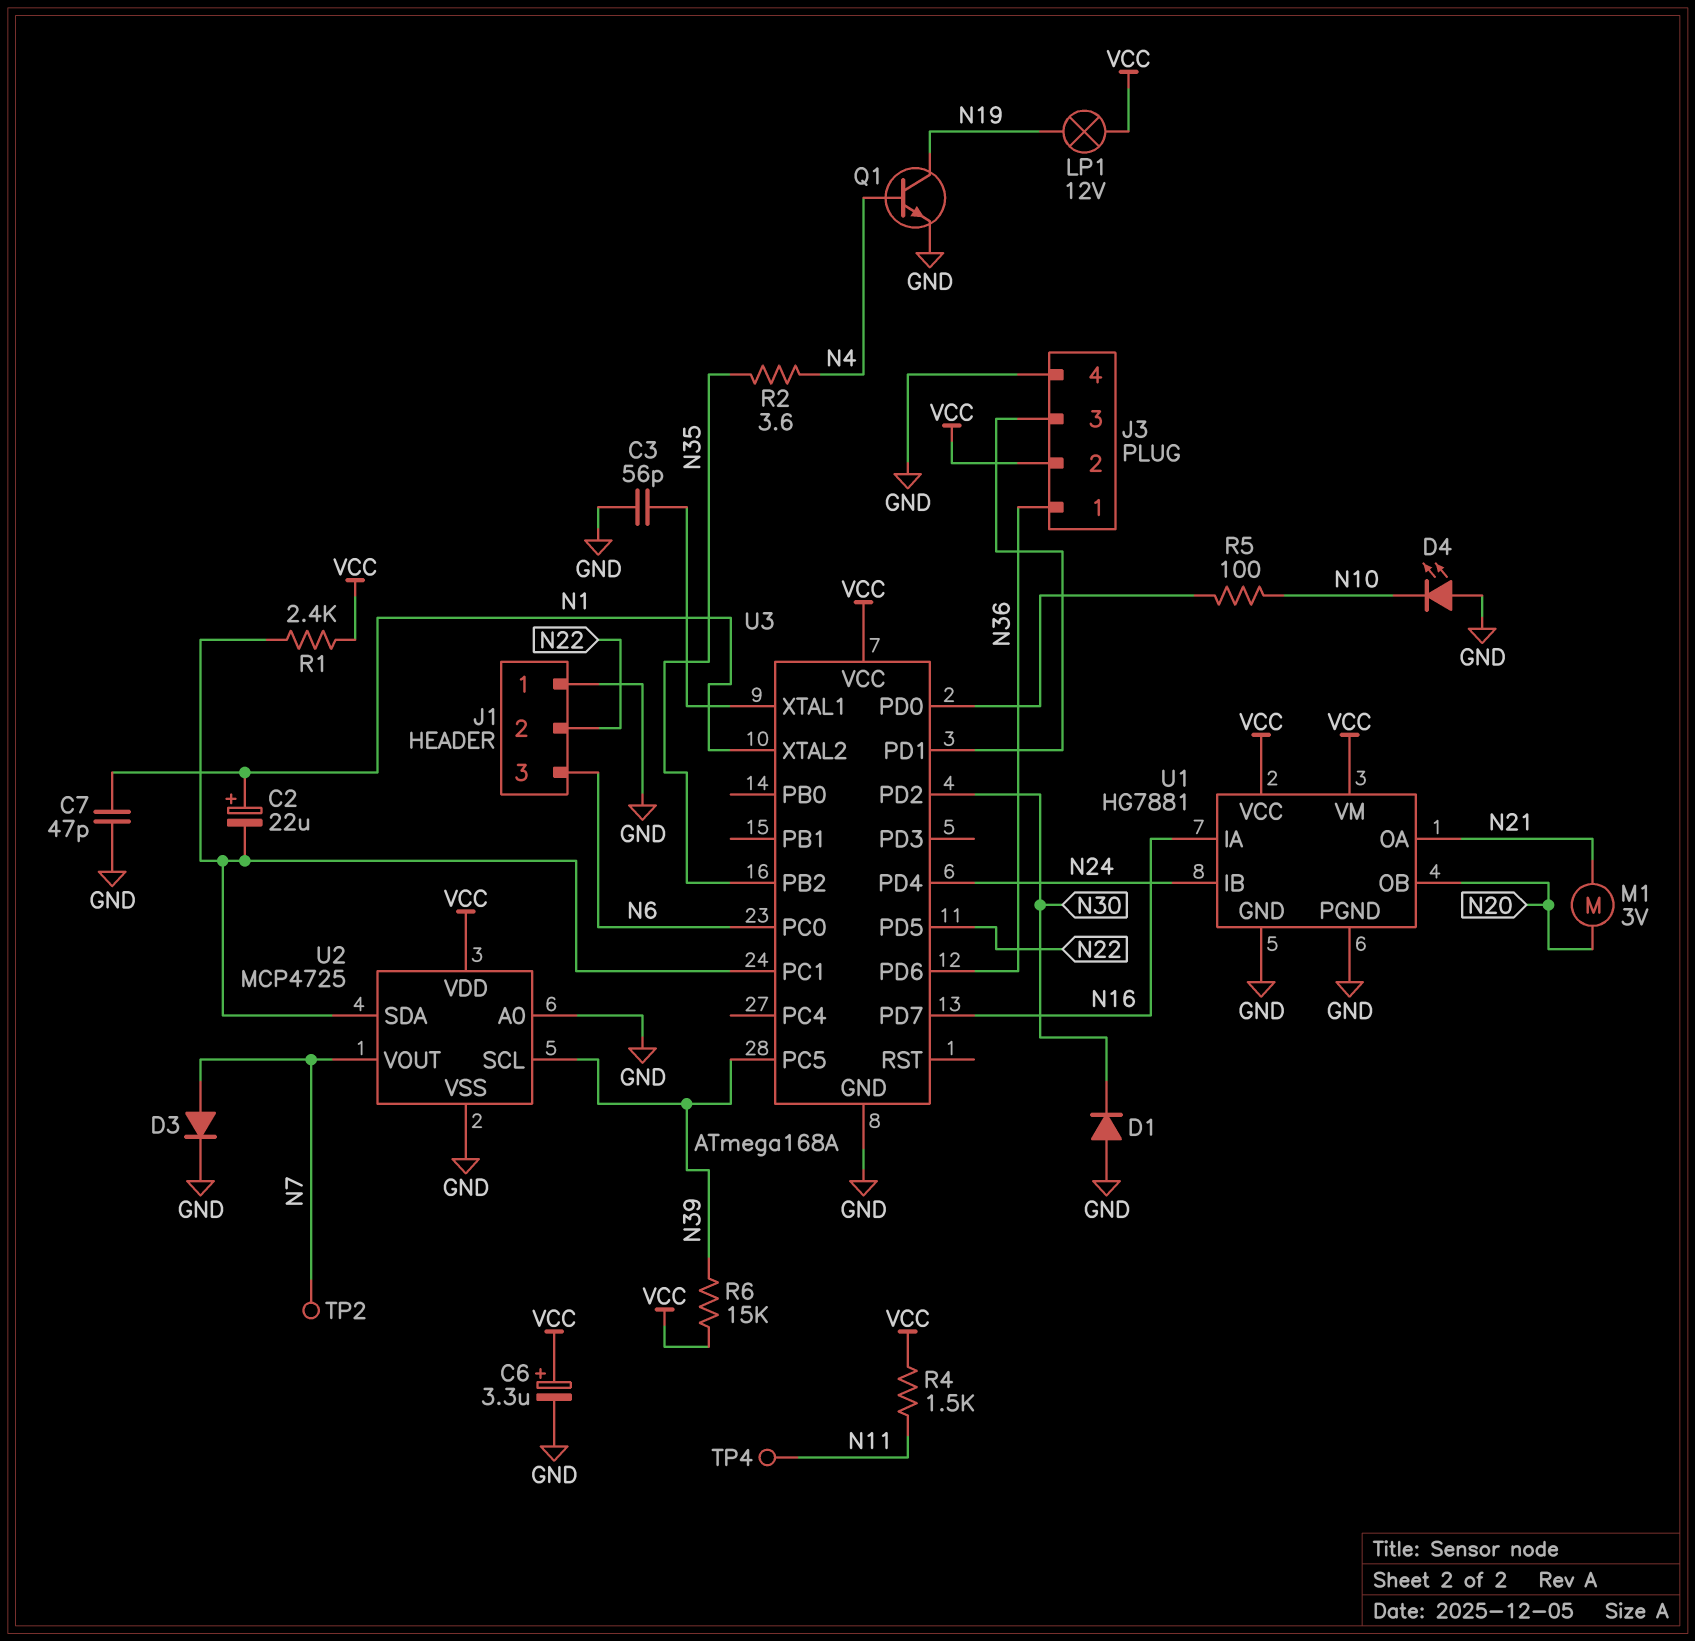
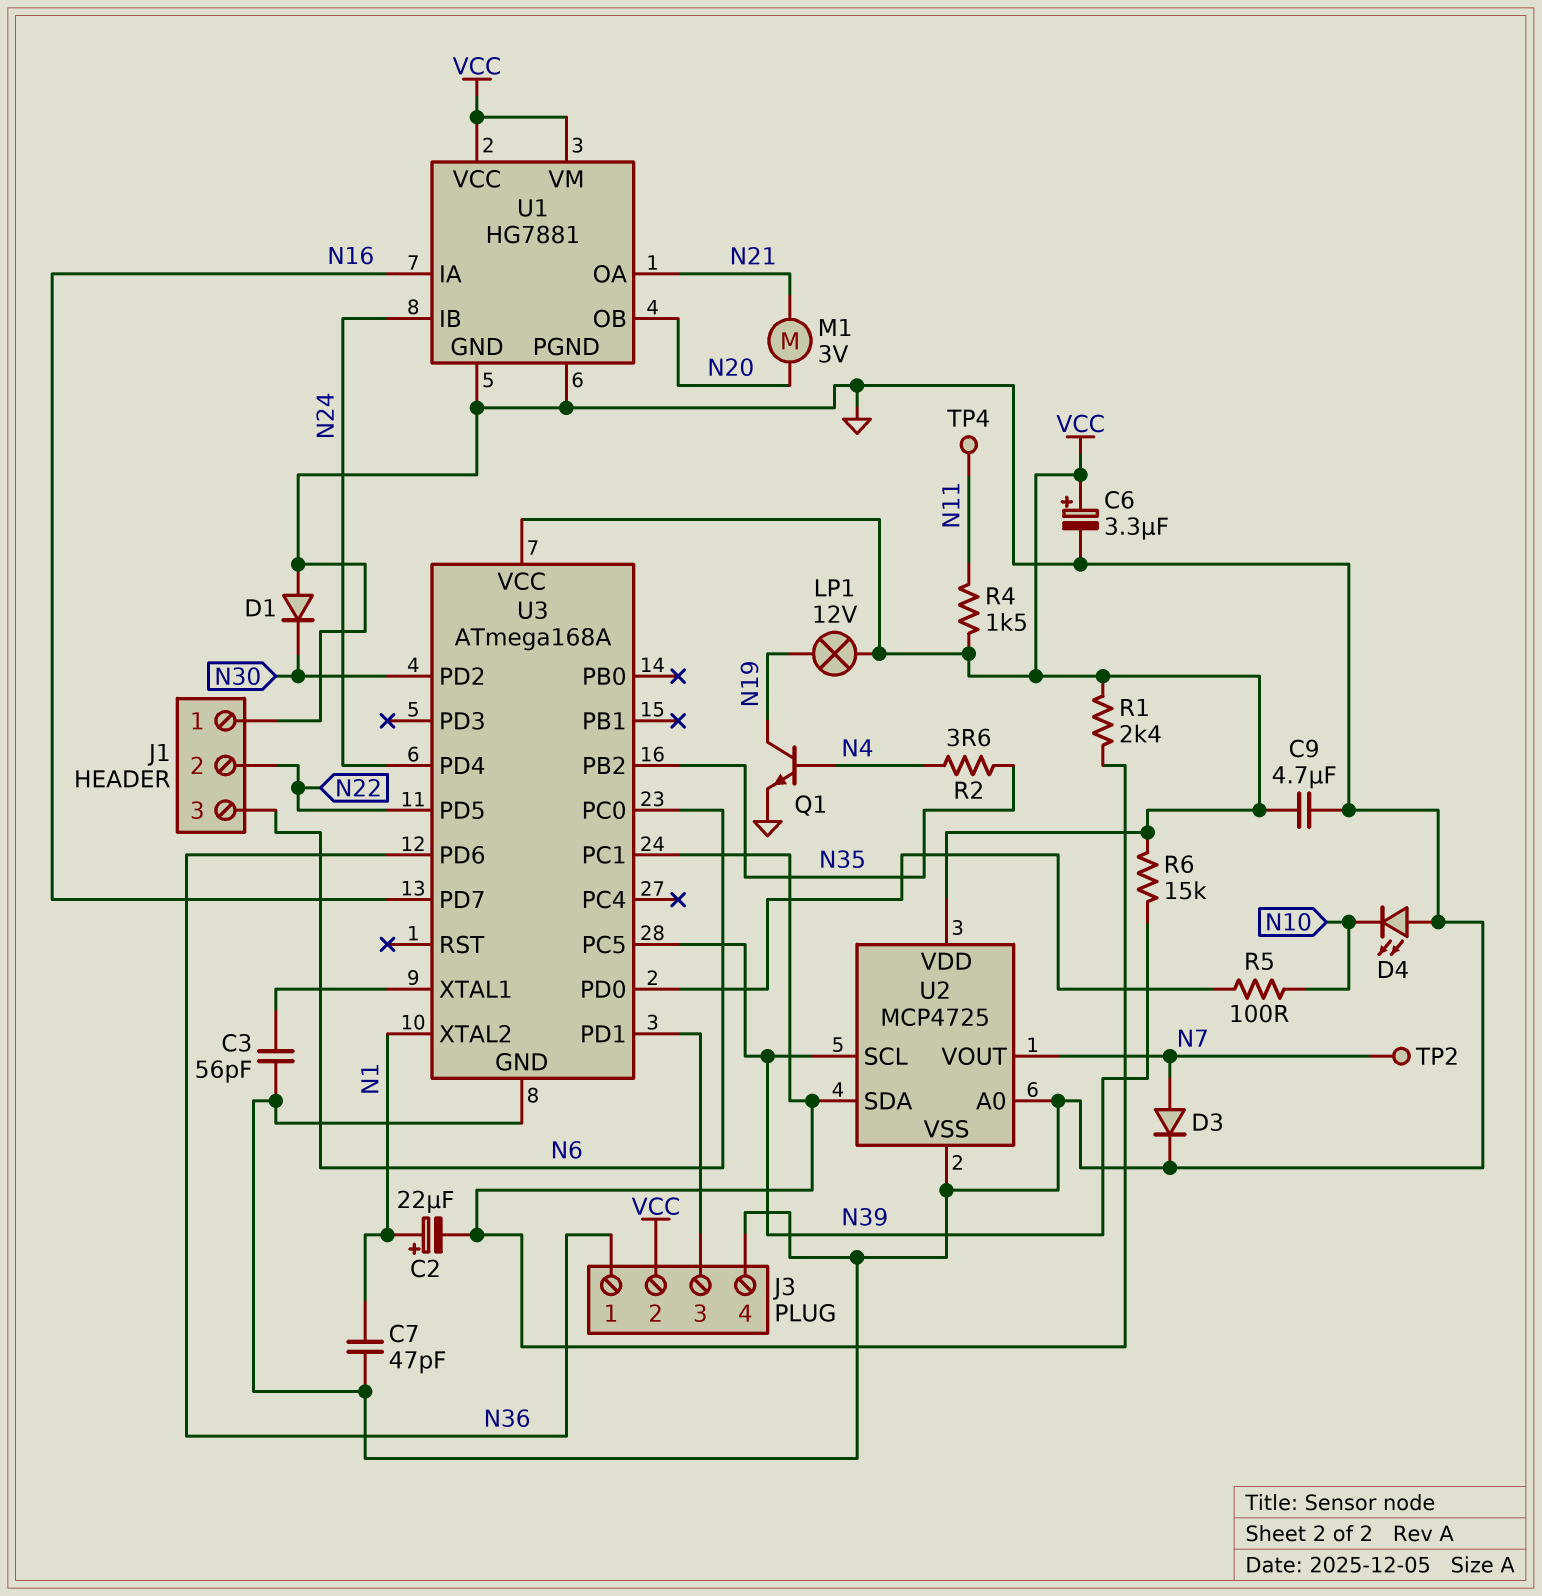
C9: none -> 4.7uF (GND, VCC)

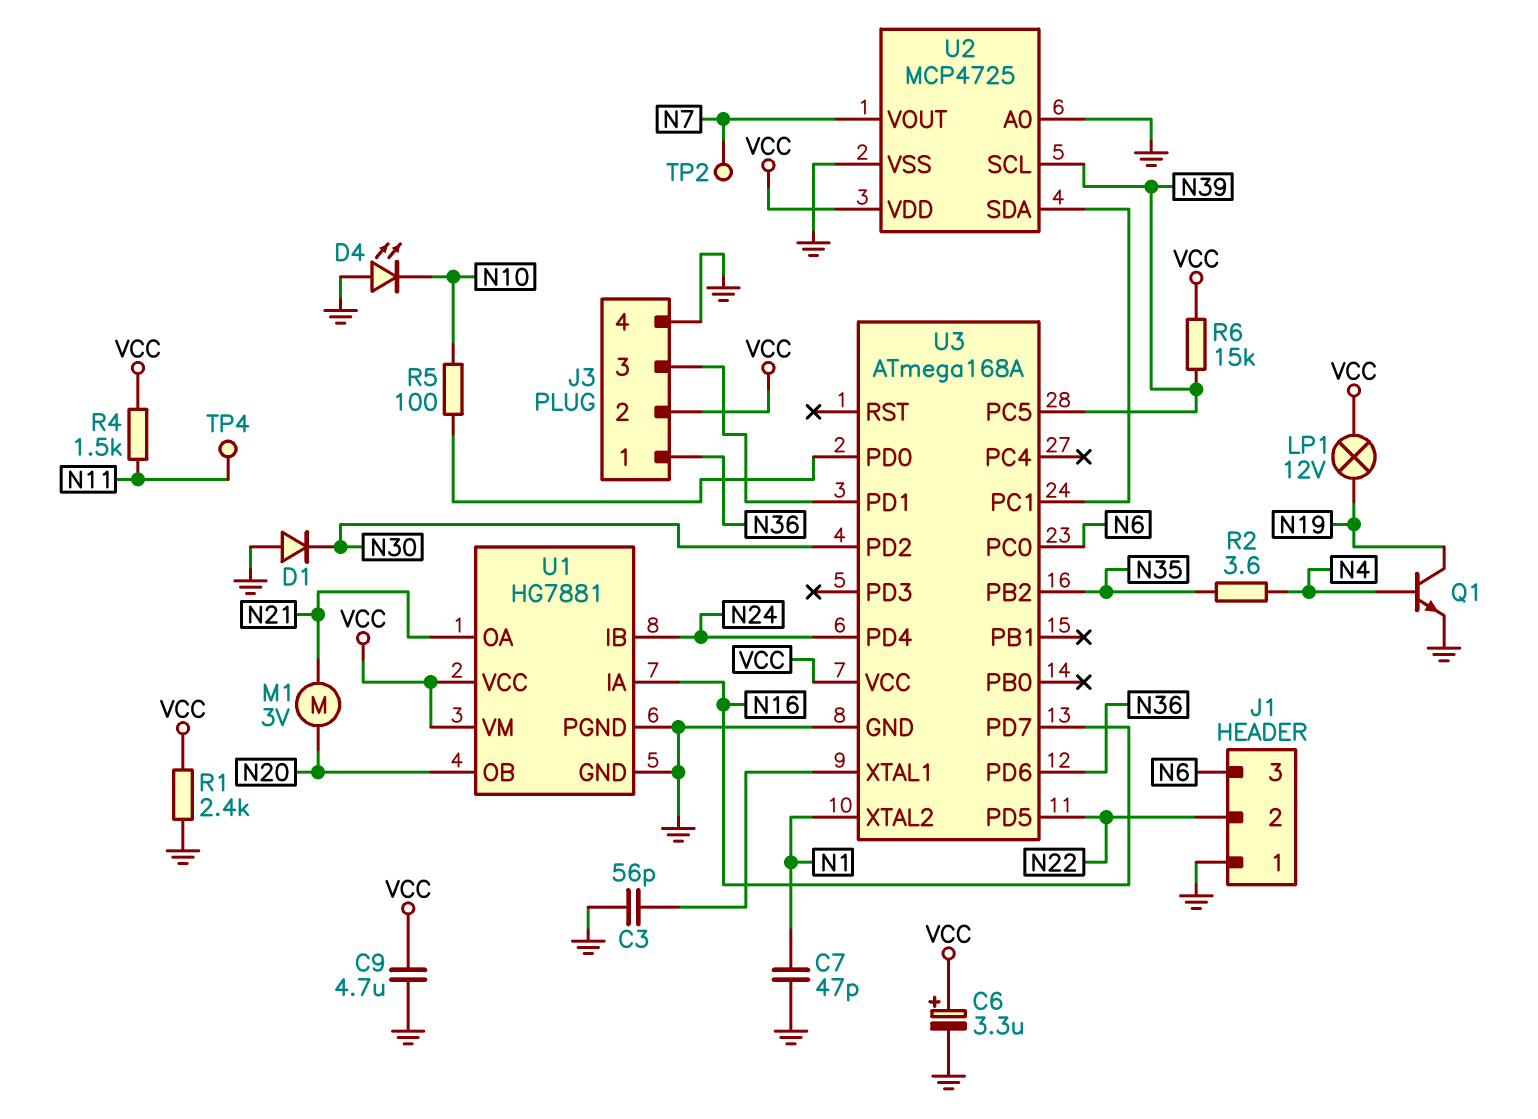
C2: 22uF (plus N1, minus U2/SDA) -> none
D3: diode (A N7, K GND) -> none
R1: 2.4k (U2/SDA, VCC) -> 2.4k (GND, VCC)

